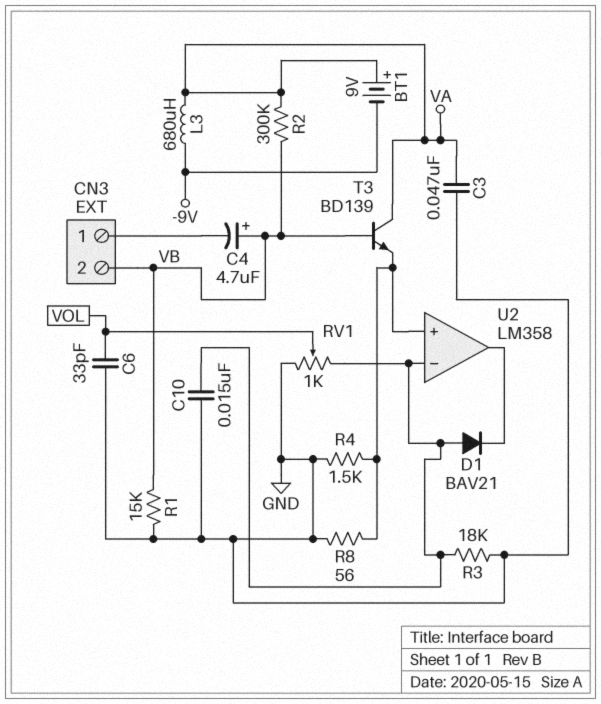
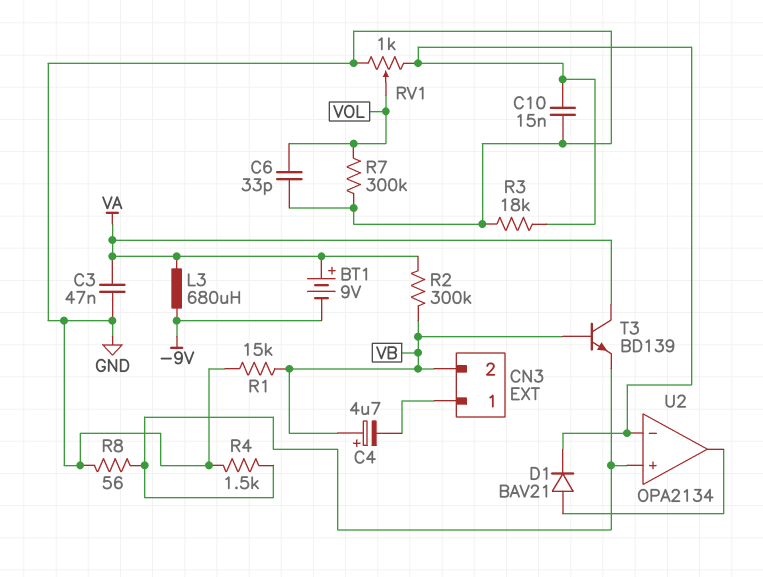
D1: diode BAV21 (A U2/in-, K U2/out) -> diode BAV21 (A U2/out, K U2/in-)
R7: none -> 300k (GND, VOL)
U2: LM358 -> OPA2134

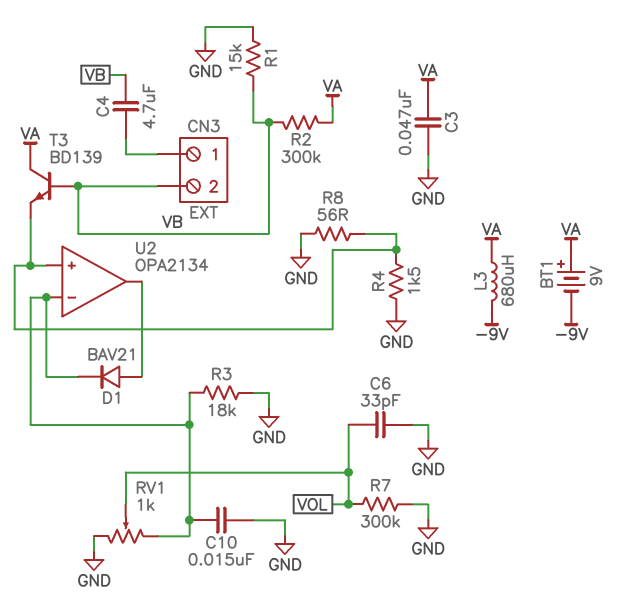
C4: 4.7uF (plus VB, minus CN3/1) -> 4.7uF (CN3/1, VB)

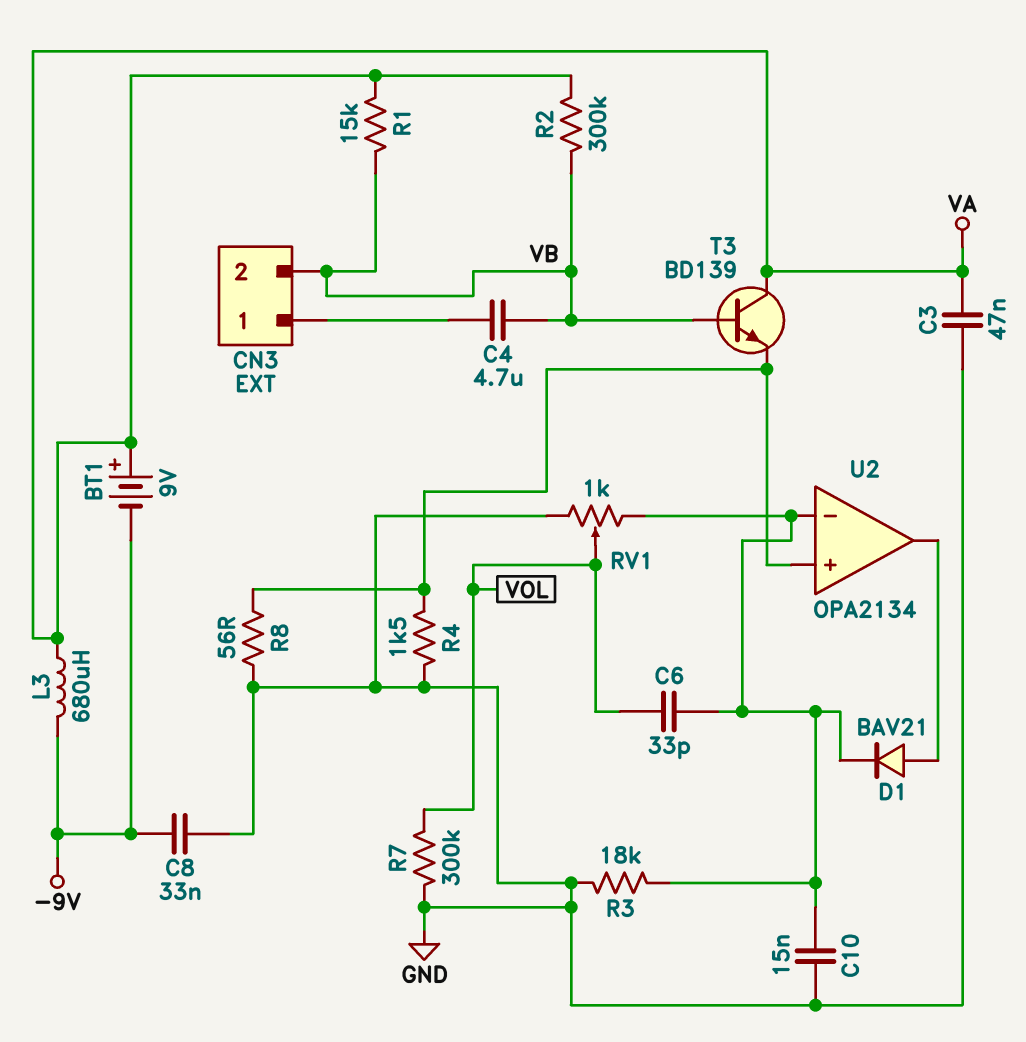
C6: 33pF (GND, VOL) -> 33pF (U2/in-, VOL)
C8: none -> 33nF (-9V, GND)
R1: 15k (GND, VB) -> 15k (VA, VB)

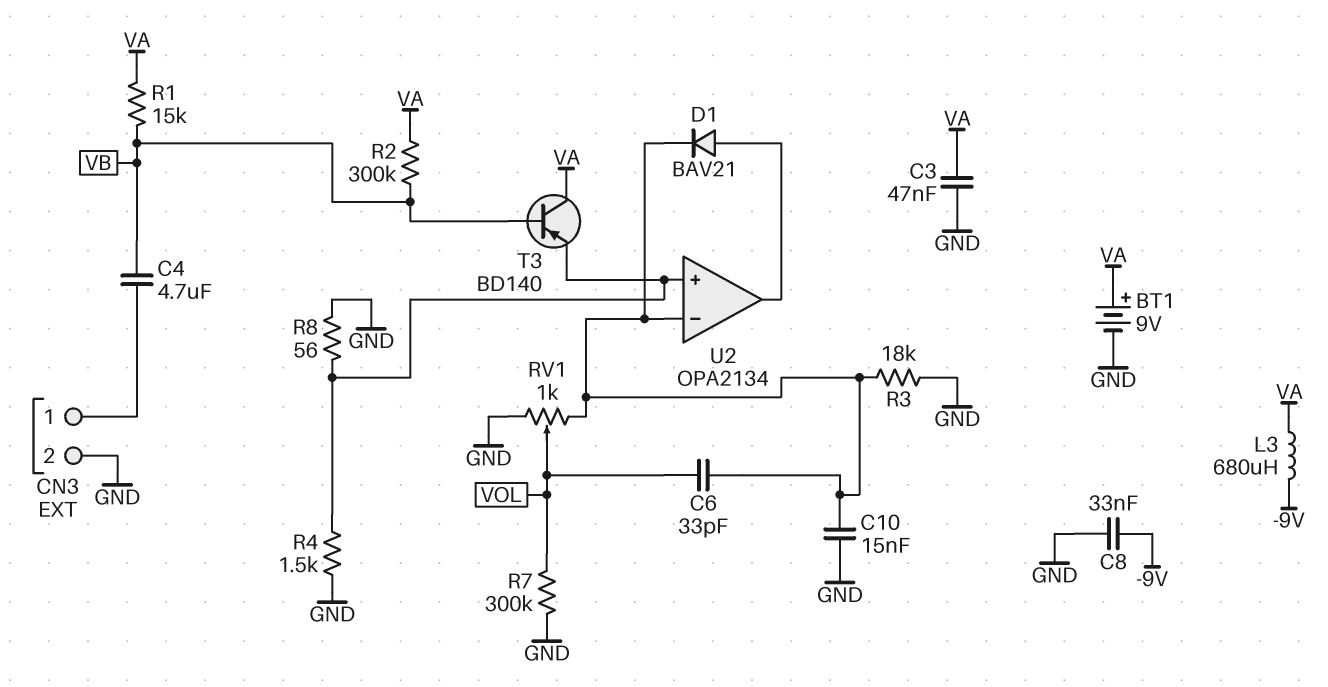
BT1: 9V (plus VA, minus -9V) -> 9V (plus VA, minus GND)
CN3 pin 2: VB -> GND
T3: NPN BD139 (B VB, C VA, E U2/in+) -> PNP BD140 (B VB, C VA, E U2/in+)

